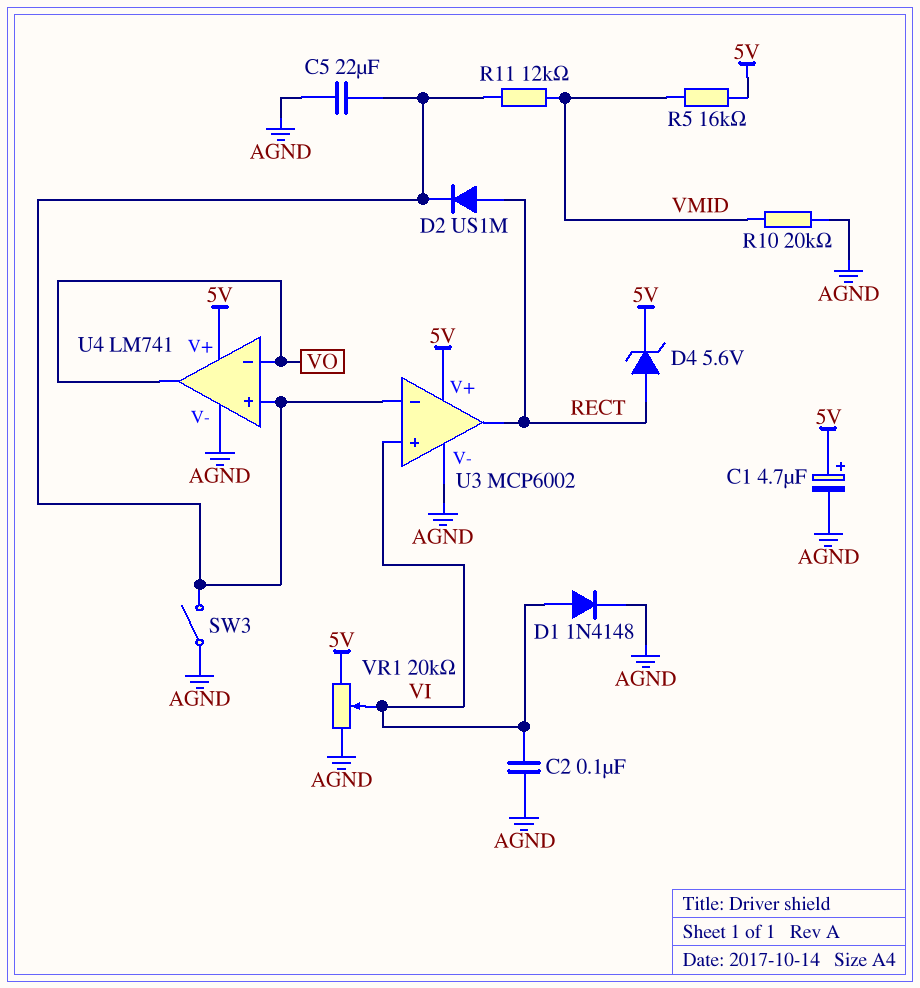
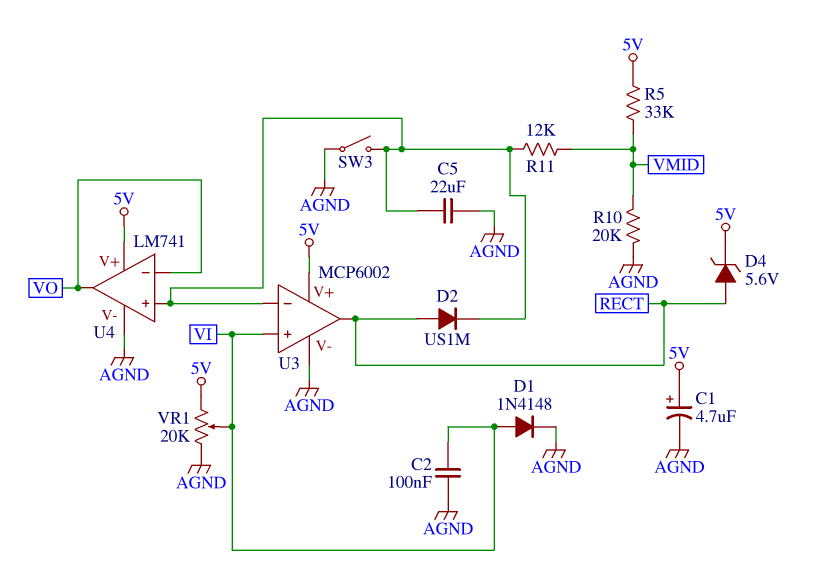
R5: 16k (5V, VMID) -> 33k (5V, VMID)

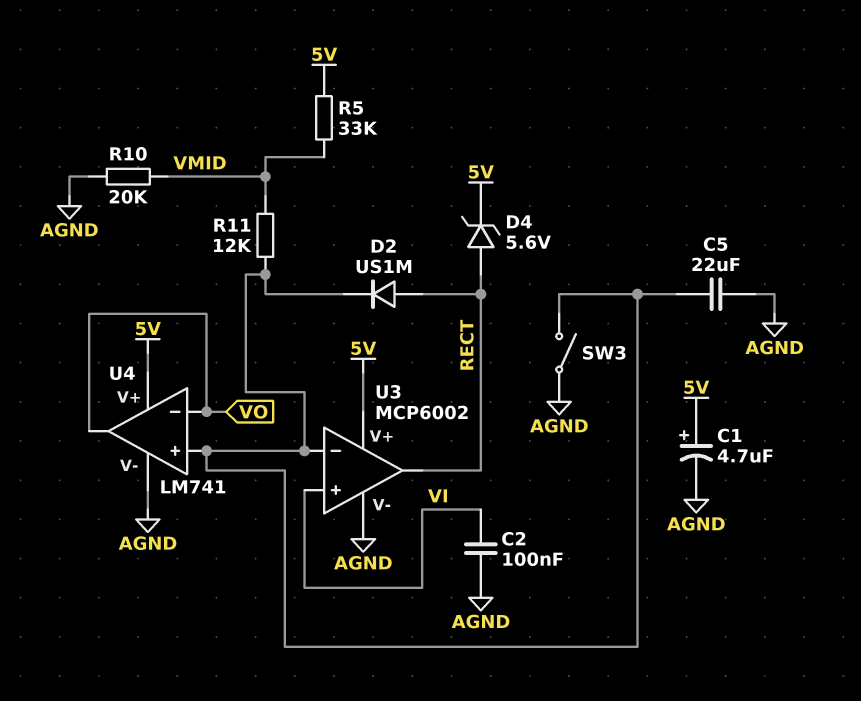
D1: diode 1N4148 (A VI, K AGND) -> none
VR1: 20k (5V, AGND, wiper VI) -> none

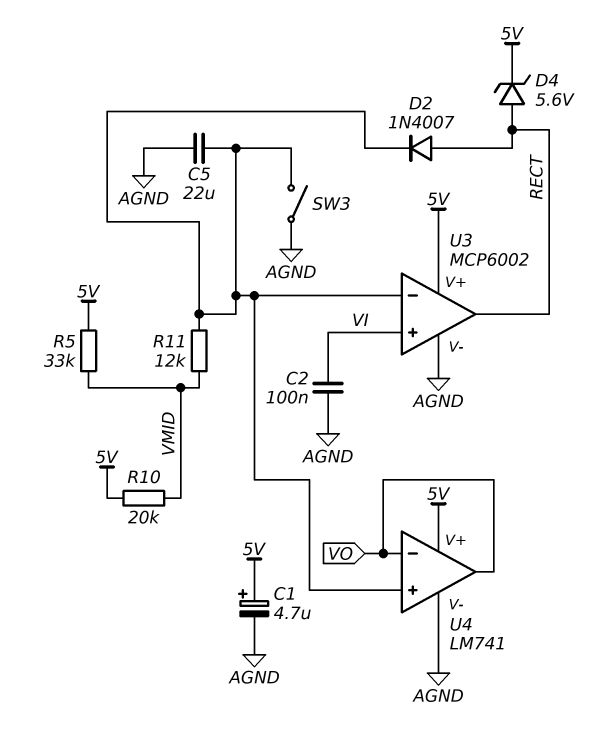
D2: diode US1M (A RECT, K U3/in-) -> diode 1N4007 (A RECT, K U3/in-)
R10: 20k (AGND, VMID) -> 20k (5V, VMID)

